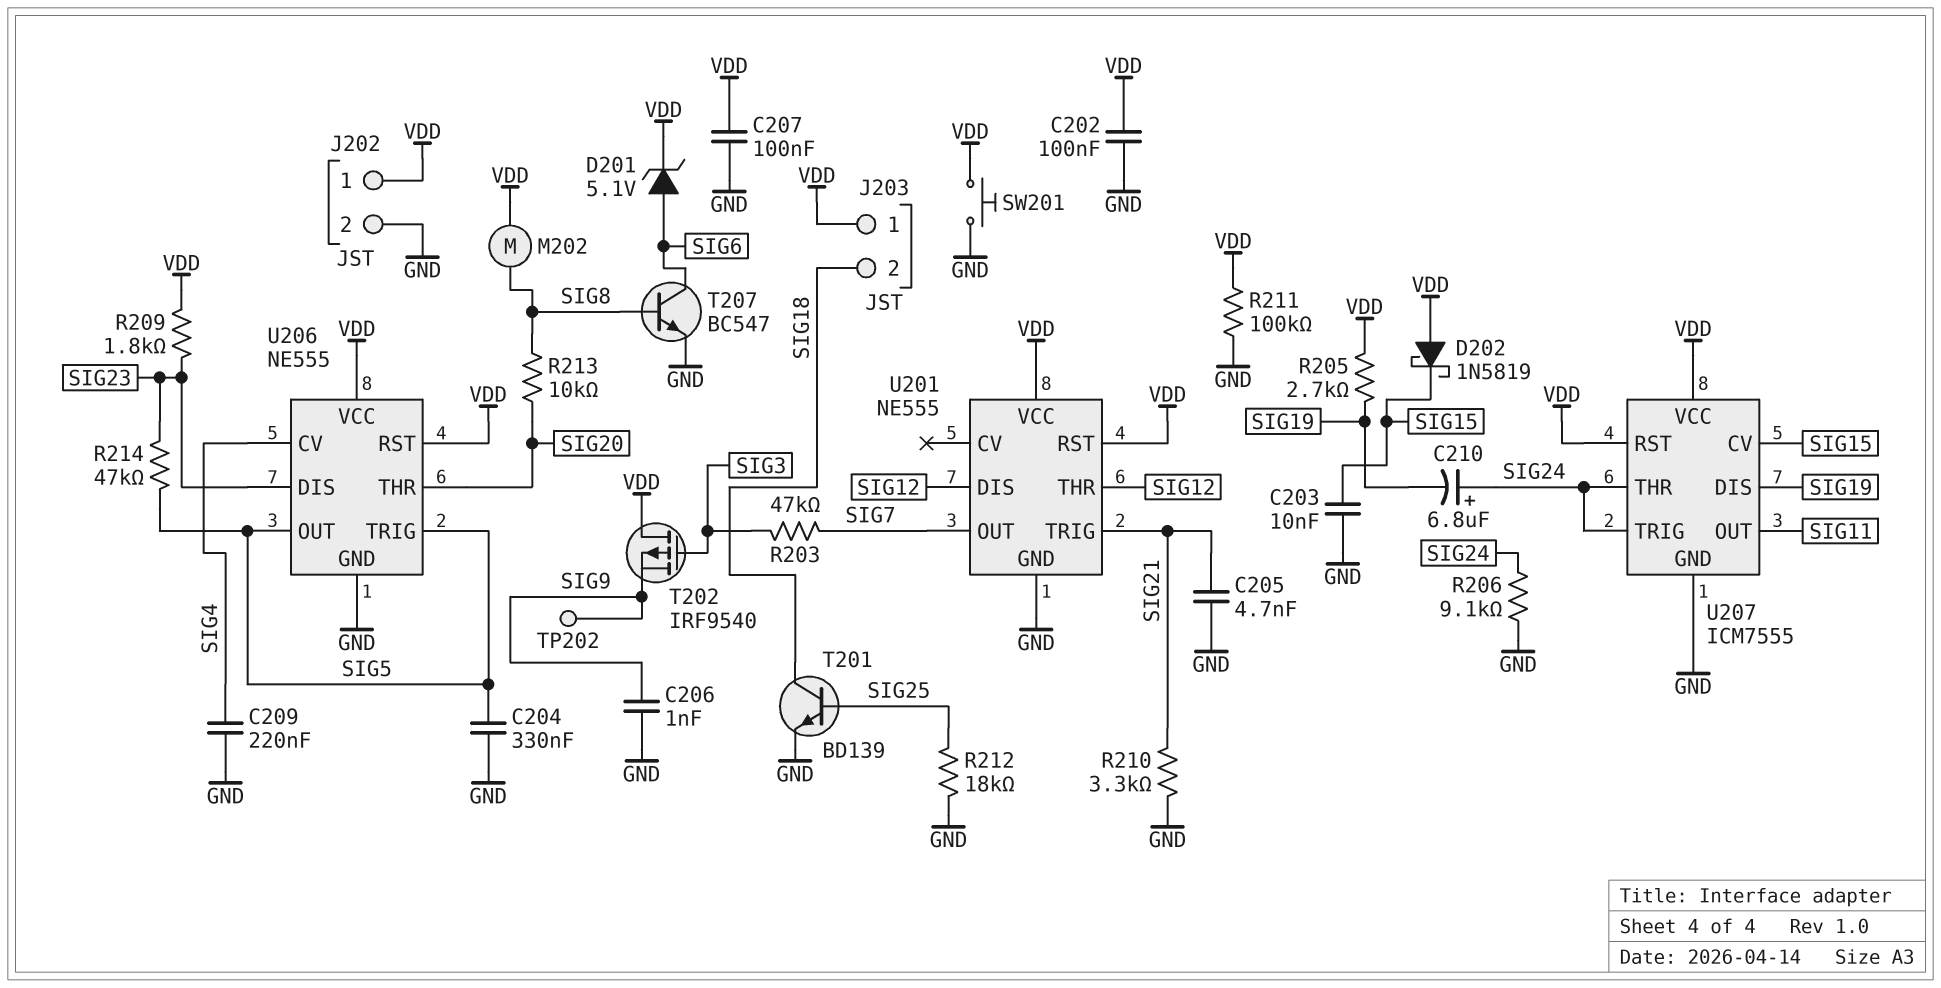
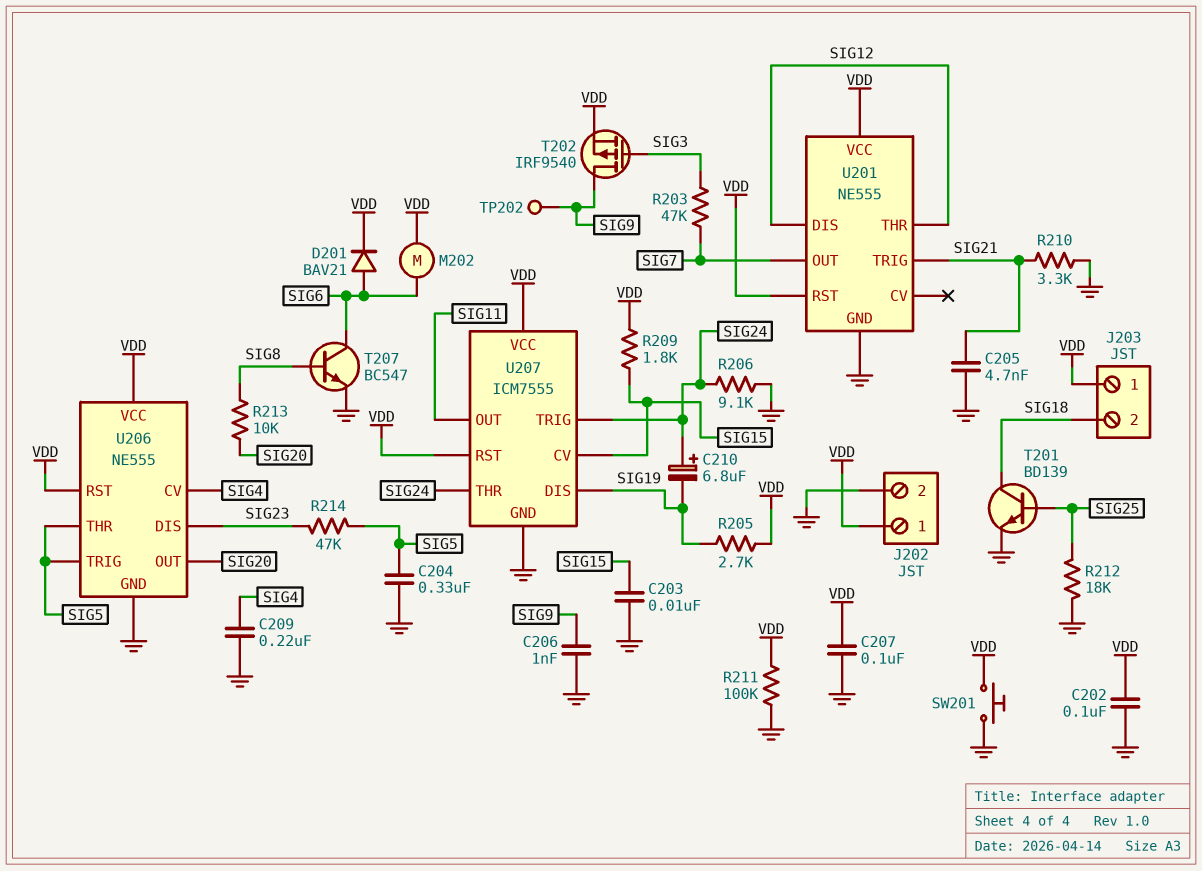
D201: zener 5.1V (A SIG6, K VDD) -> diode BAV21 (A SIG6, K VDD)
D202: schottky 1N5819 (A VDD, K SIG15) -> none
M202: motor (SIG8, VDD) -> motor (SIG6, VDD)
R209: 1.8k (SIG23, VDD) -> 1.8k (SIG15, VDD)
T202: PMOS IRF9540 (G SIG3, D VDD, S SIG9) -> PMOS IRF9540 (G SIG3, D SIG9, S VDD)
U206 pin OUT: SIG5 -> SIG20
U206 pin THR: SIG20 -> SIG5

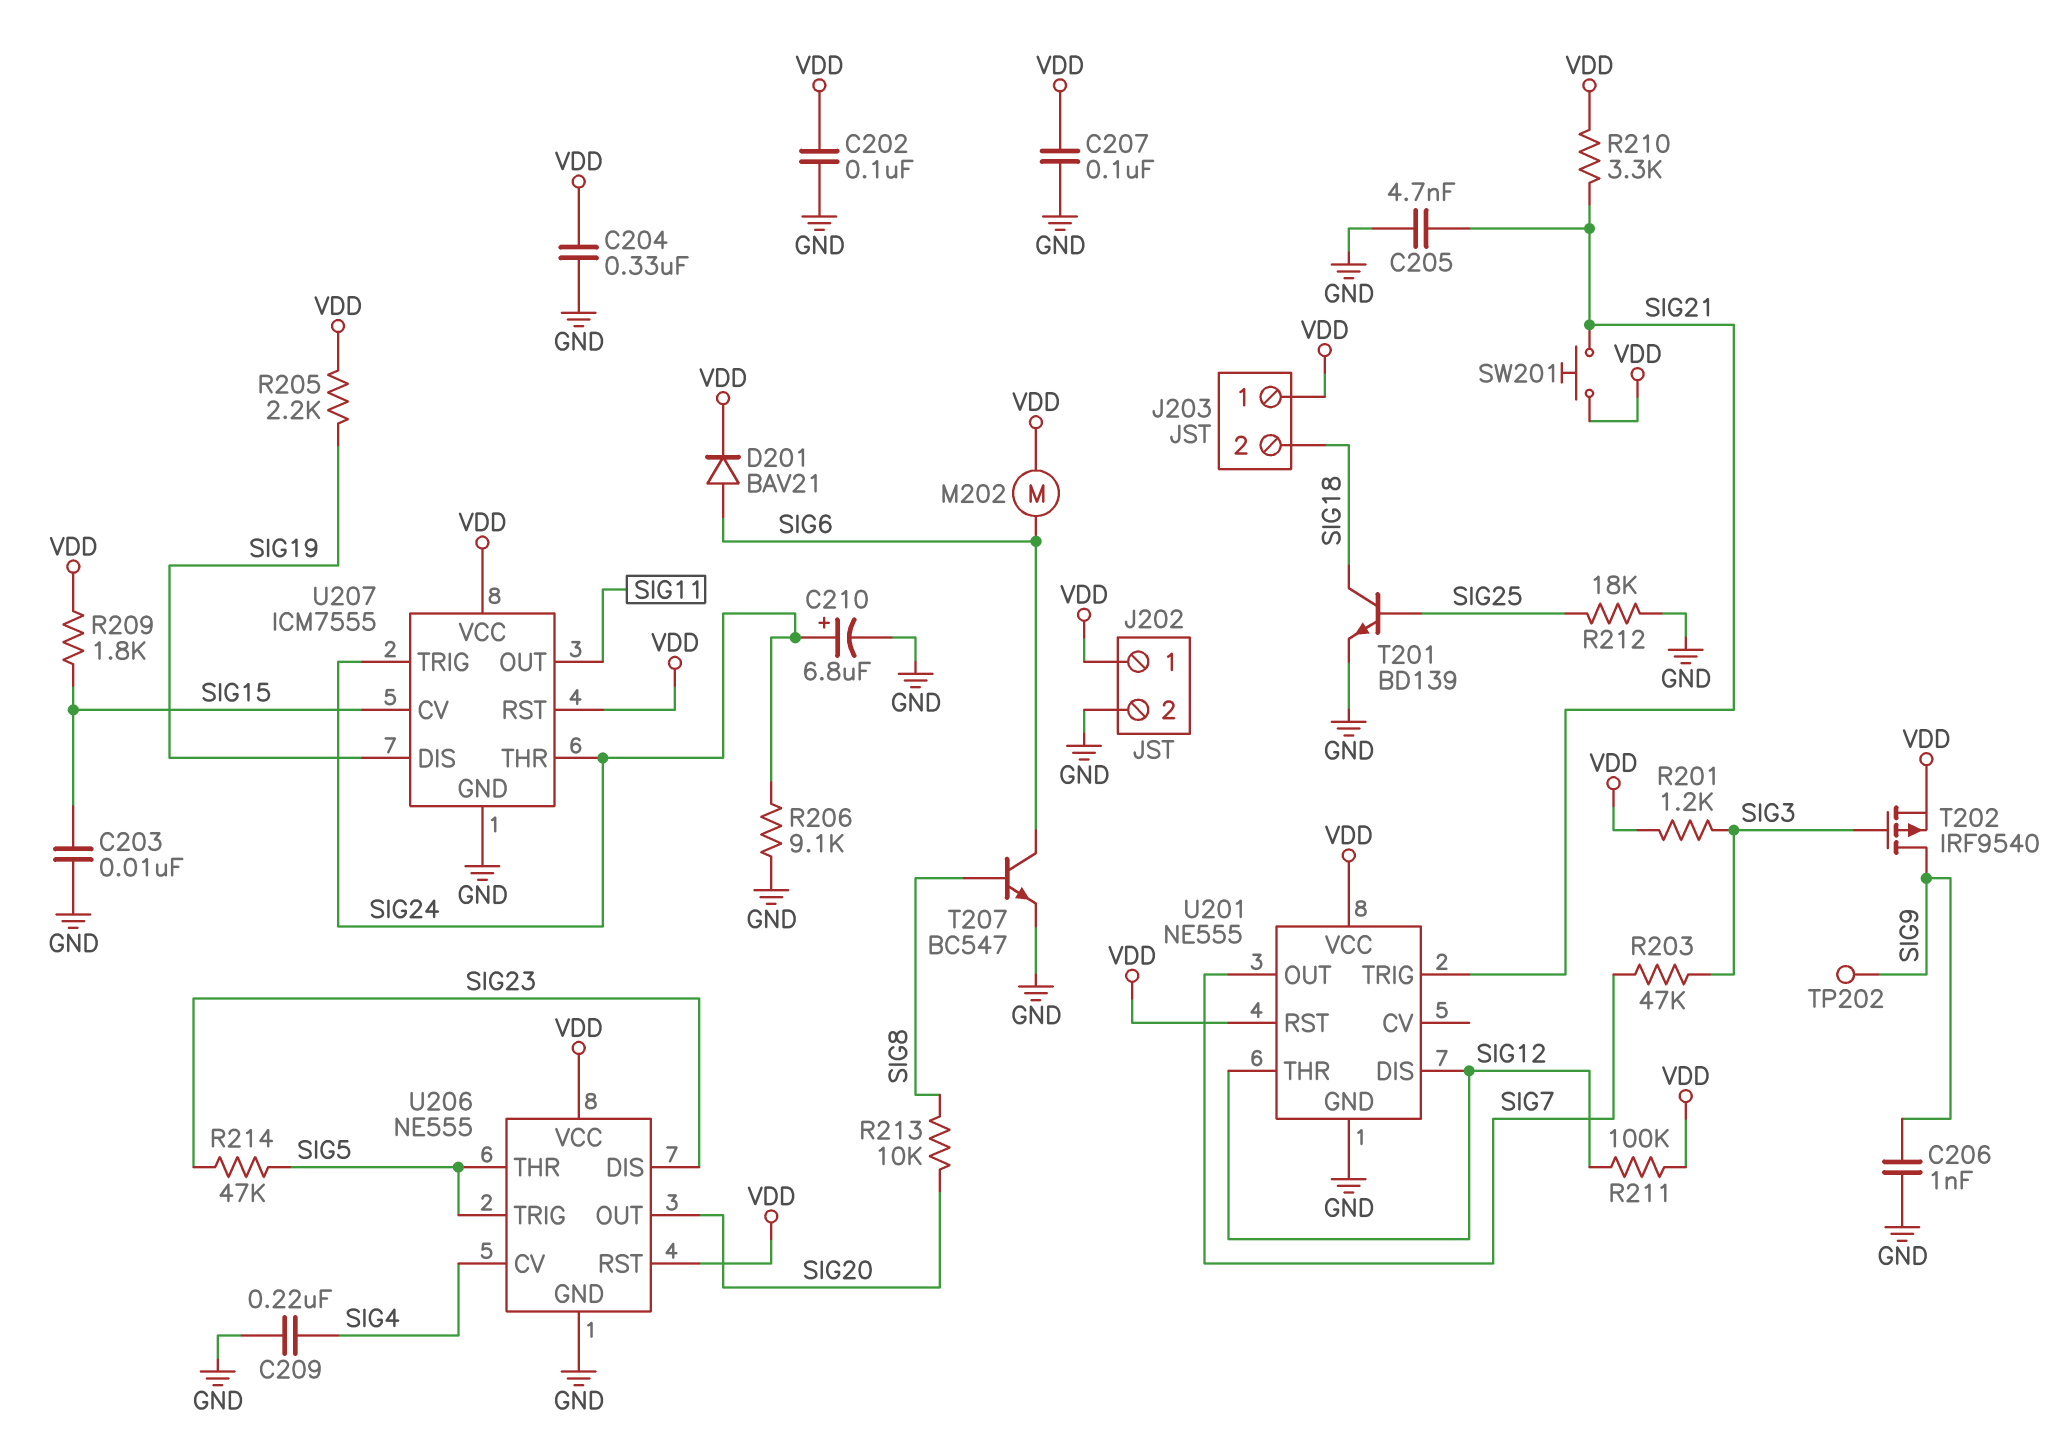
C204: 330nF (GND, SIG5) -> 330nF (GND, VDD)
C210: 6.8uF (plus SIG24, minus SIG19) -> 6.8uF (plus SIG24, minus GND)
R201: none -> 1.2k (SIG3, VDD)
R205: 2.7k (SIG19, VDD) -> 2.2k (SIG19, VDD)
R210: 3.3k (GND, SIG21) -> 3.3k (SIG21, VDD)
R211: 100k (GND, VDD) -> 100k (SIG12, VDD)
SW201: button (GND, VDD) -> button (SIG21, VDD)

